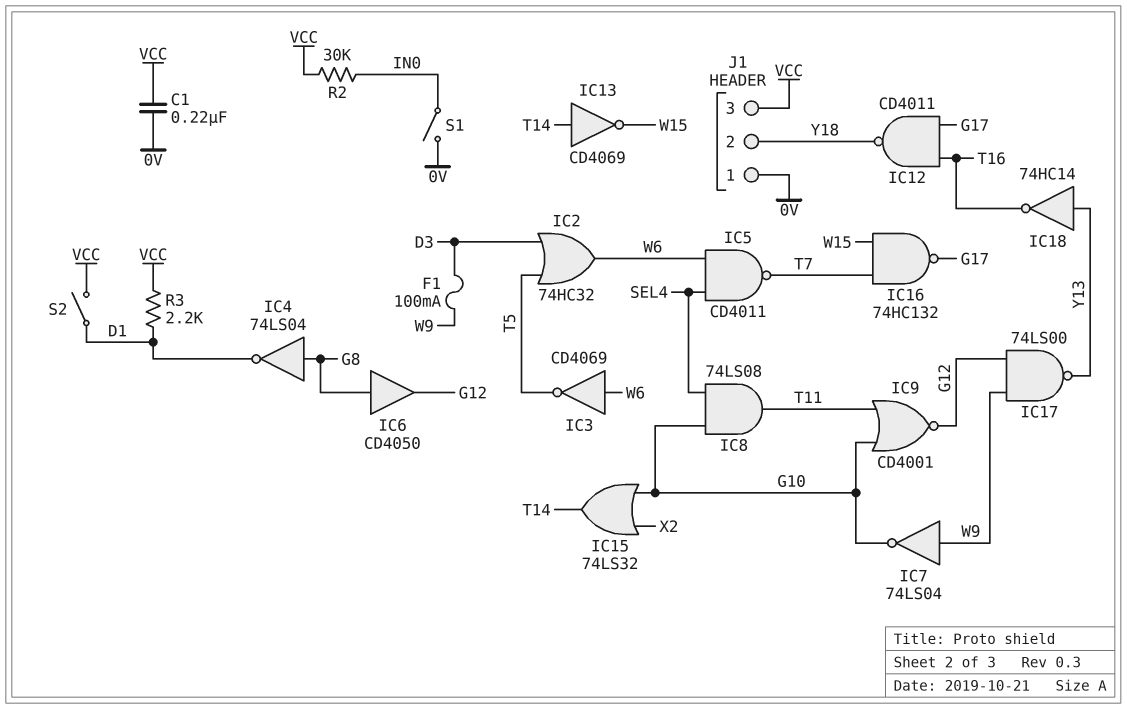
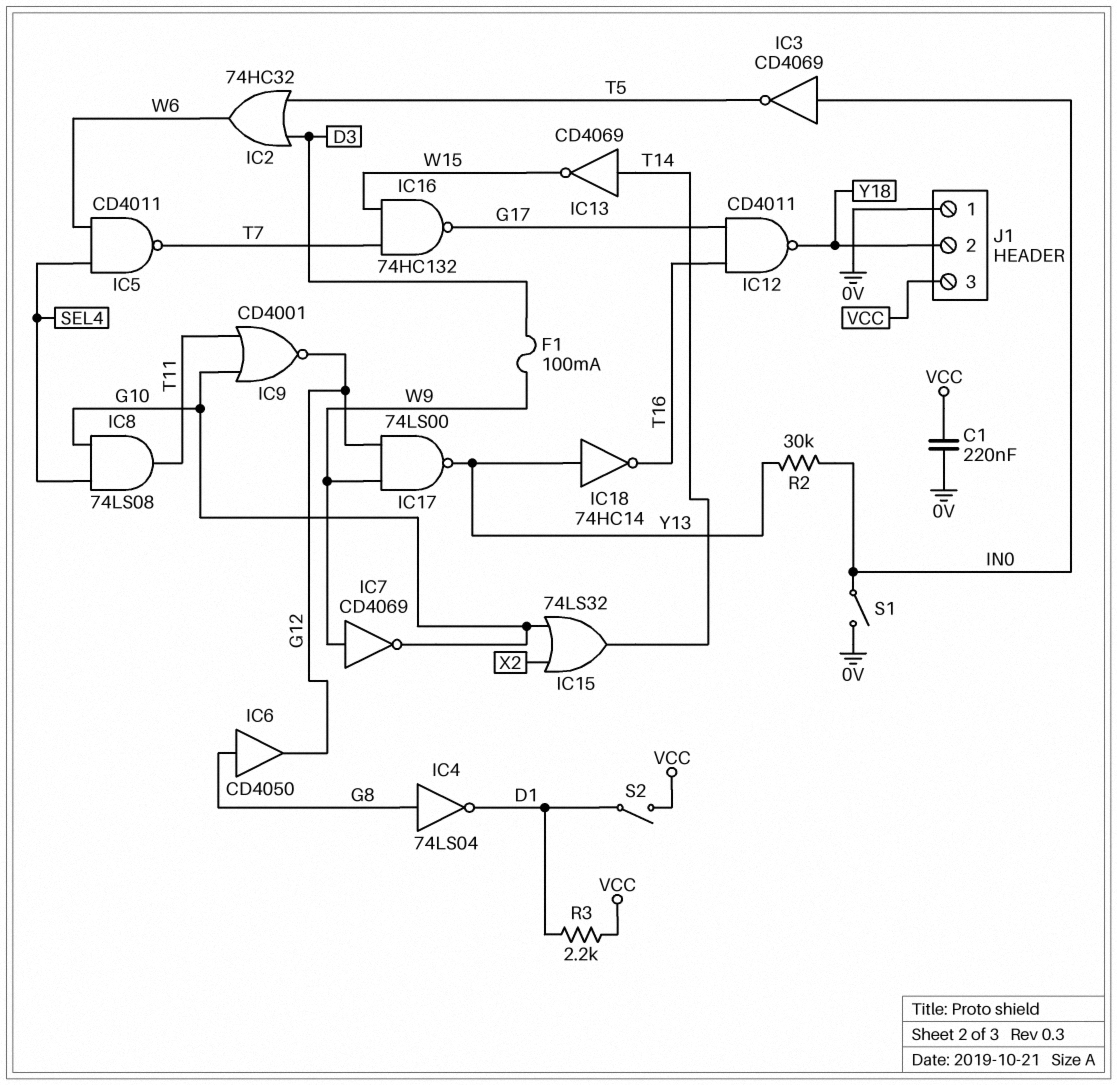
IC3: NOT CD4069 (in W6, out T5) -> NOT CD4069 (in IN0, out T5)
IC7: NOT 74LS04 (in W9, out G10) -> NOT CD4069 (in W9, out G10)
R2: 30k (IN0, VCC) -> 30k (IN0, Y13)

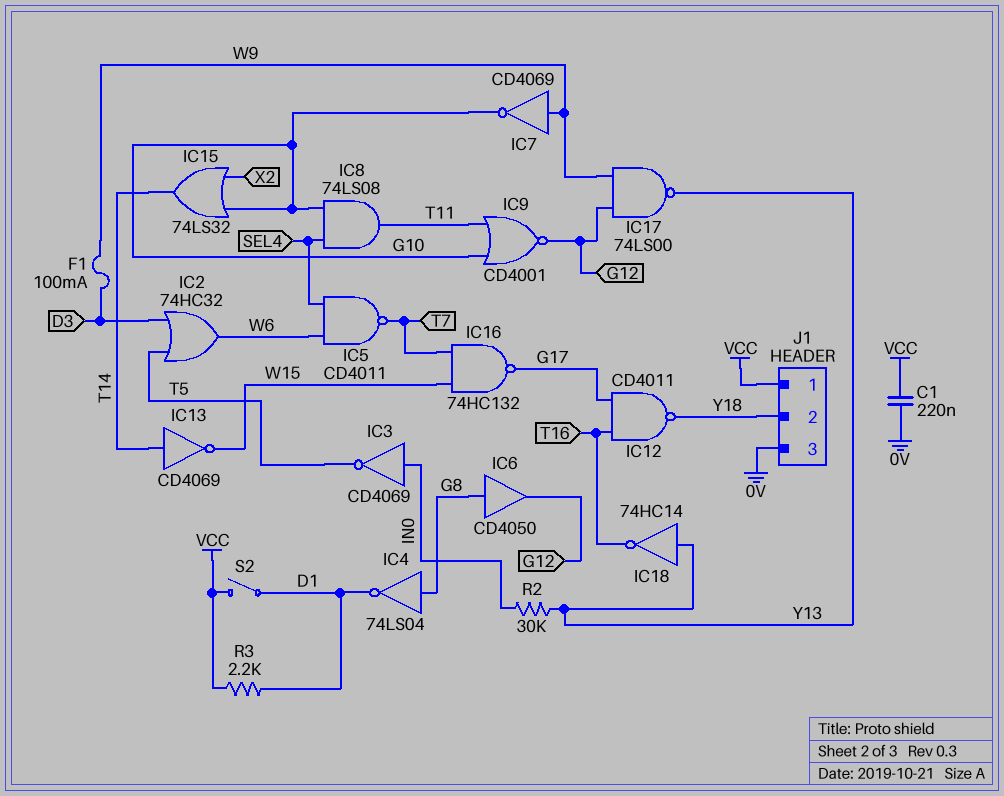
J1 pin 1: 0V -> VCC
J1 pin 3: VCC -> 0V
S1: switch (0V, IN0) -> none

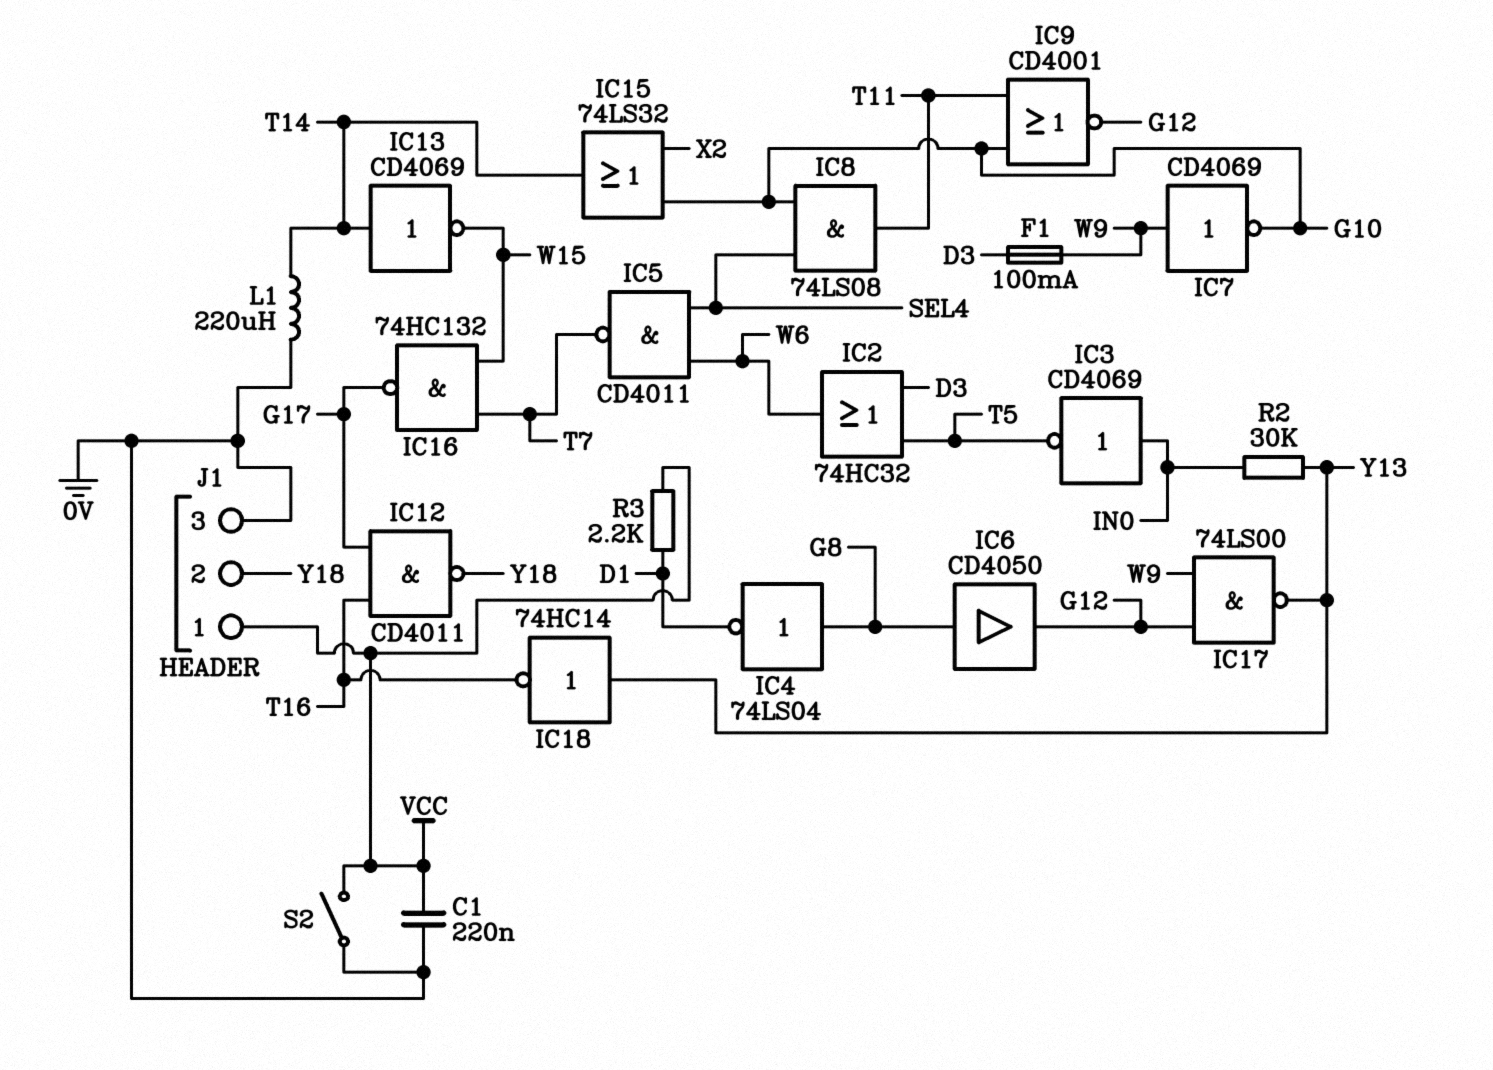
L1: none -> 220uH (0V, T14)
S2: switch (D1, VCC) -> switch (0V, VCC)

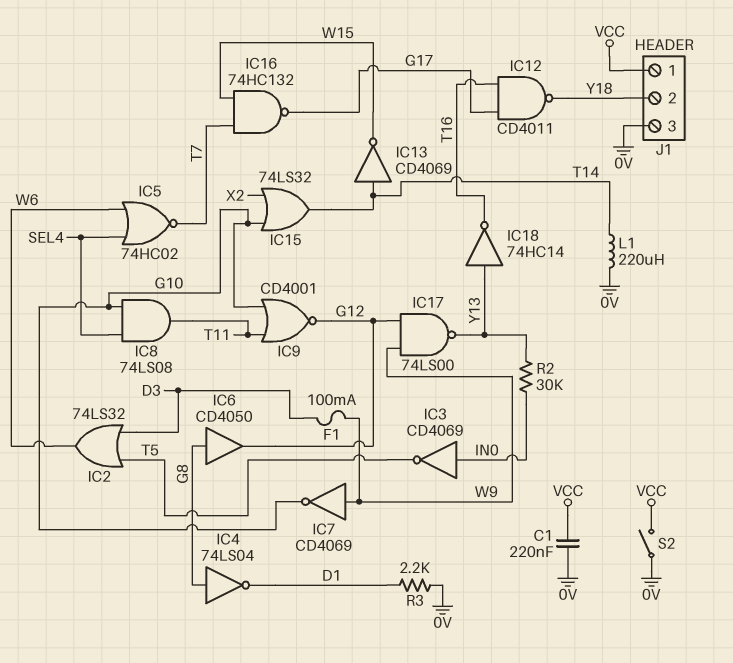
IC2: OR 74HC32 (in D3, in T5, out W6) -> OR 74LS32 (in D3, in T5, out W6)
IC5: NAND CD4011 (in SEL4, in W6, out T7) -> NOR 74HC02 (in SEL4, in W6, out T7)
R3: 2.2k (D1, VCC) -> 2.2k (0V, D1)

